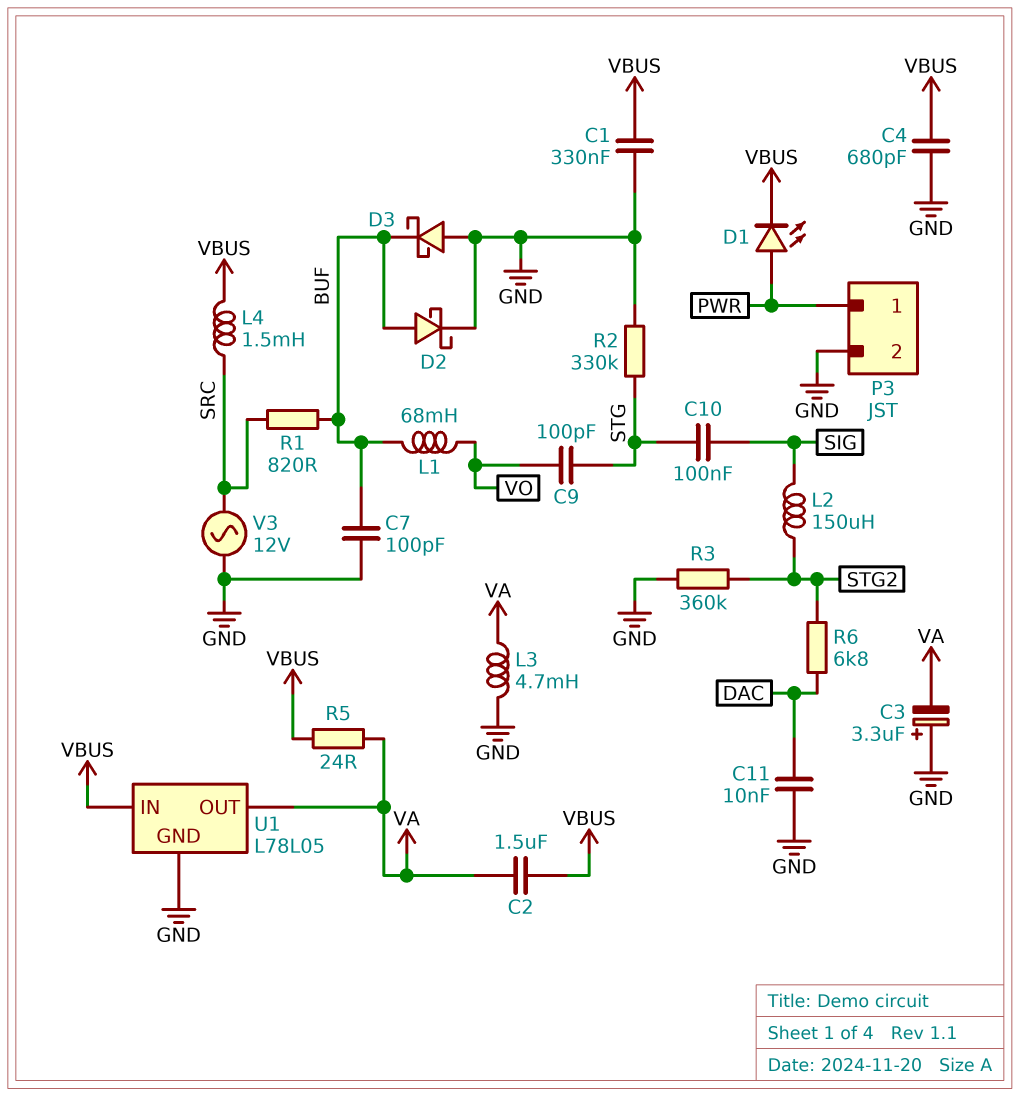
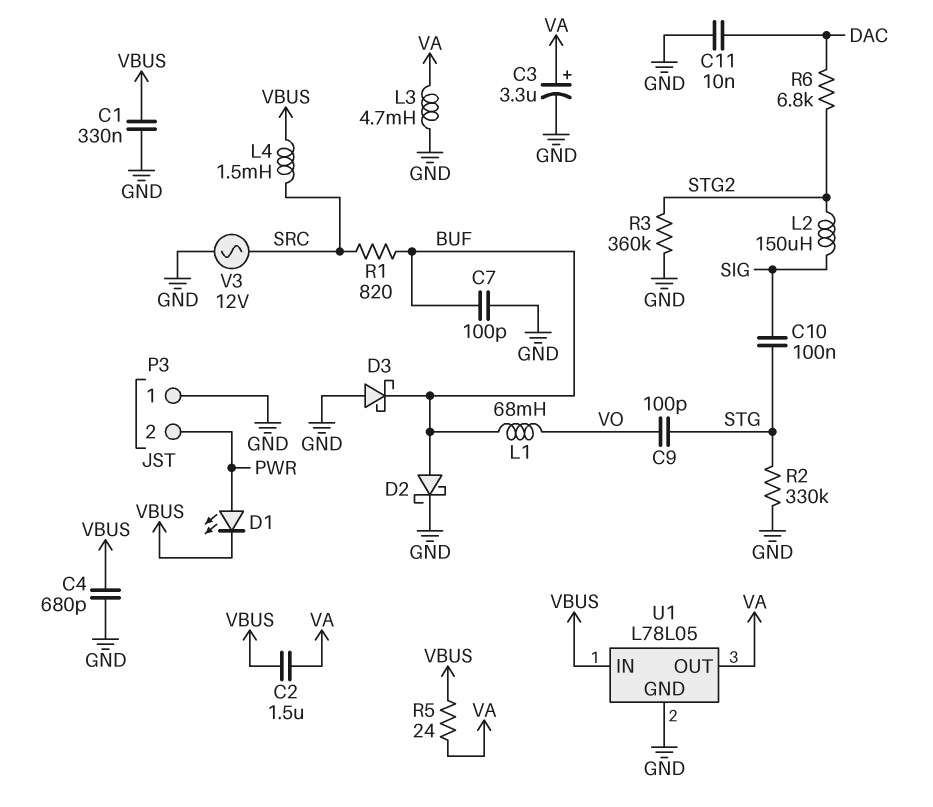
C3: 3.3uF (plus GND, minus VA) -> 3.3uF (plus VA, minus GND)
P3 pin 1: PWR -> GND
P3 pin 2: GND -> PWR

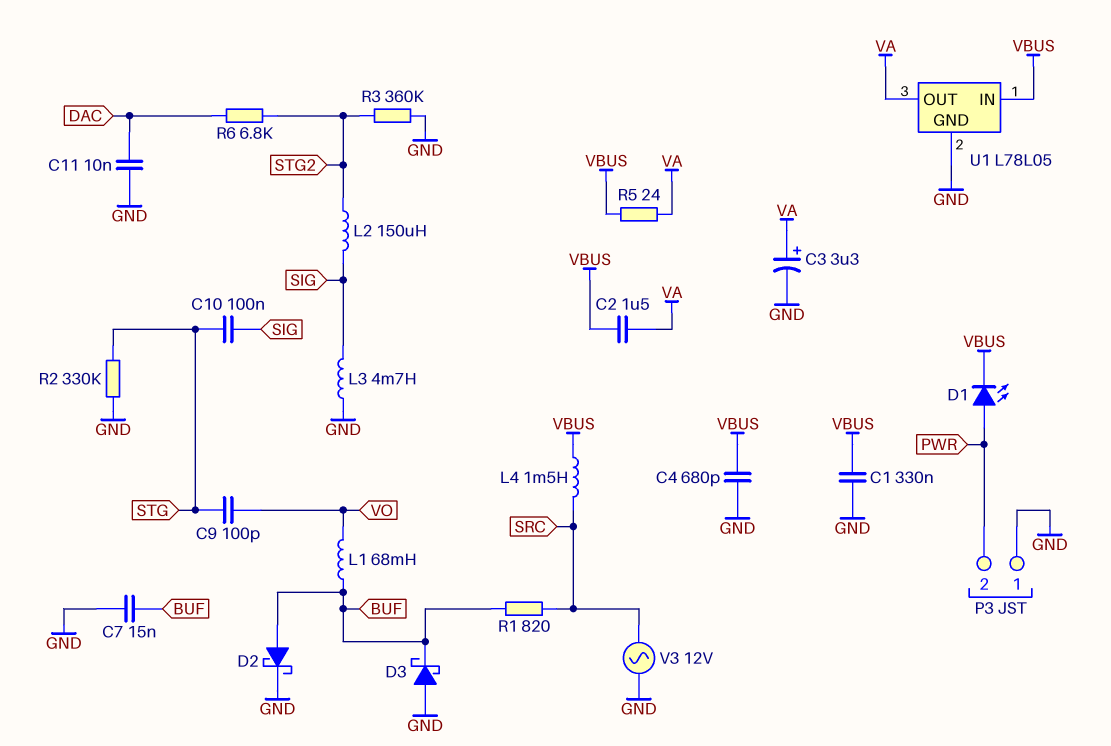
C7: 100pF (BUF, GND) -> 15nF (BUF, GND)
L3: 4.7mH (GND, VA) -> 4.7mH (GND, SIG)

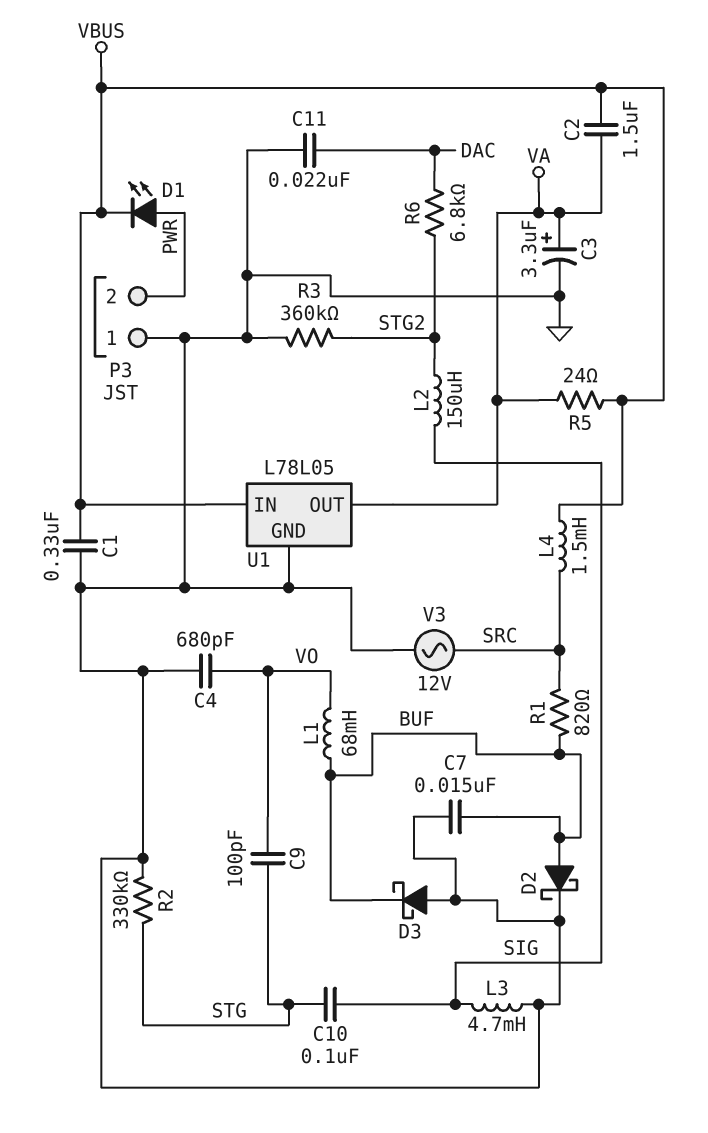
C4: 680pF (GND, VBUS) -> 680pF (GND, VO)
C11: 10nF (DAC, GND) -> 22nF (DAC, GND)

